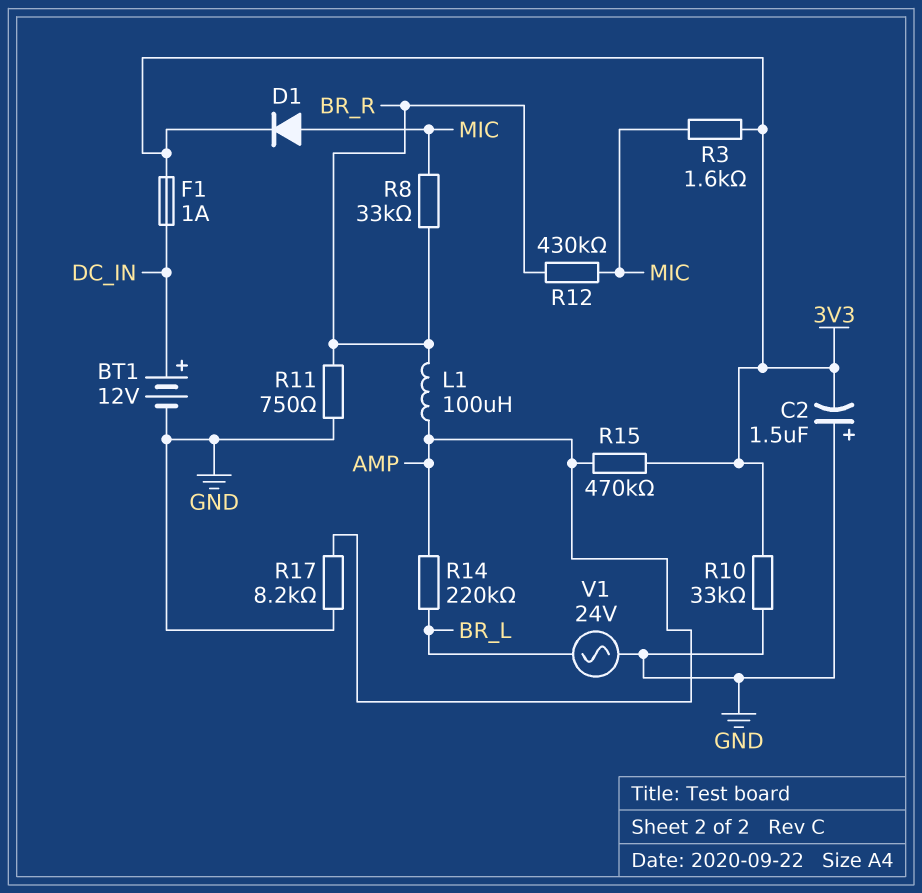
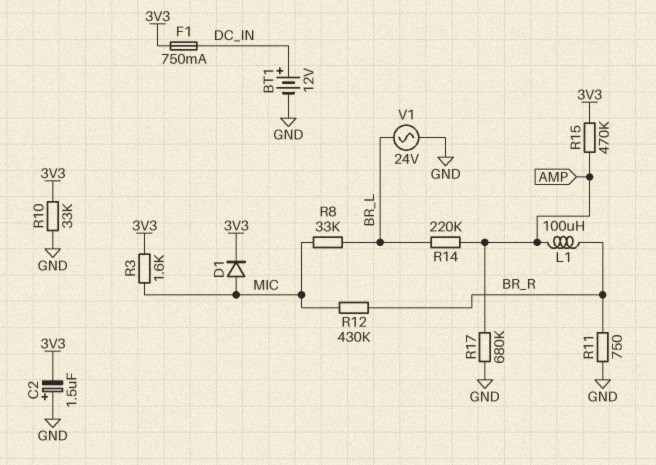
F1: 1A (3V3, DC_IN) -> 750mA (3V3, DC_IN)
R8: 33k (BR_R, MIC) -> 33k (BR_L, MIC)
R17: 8.2k (AMP, GND) -> 680k (AMP, GND)

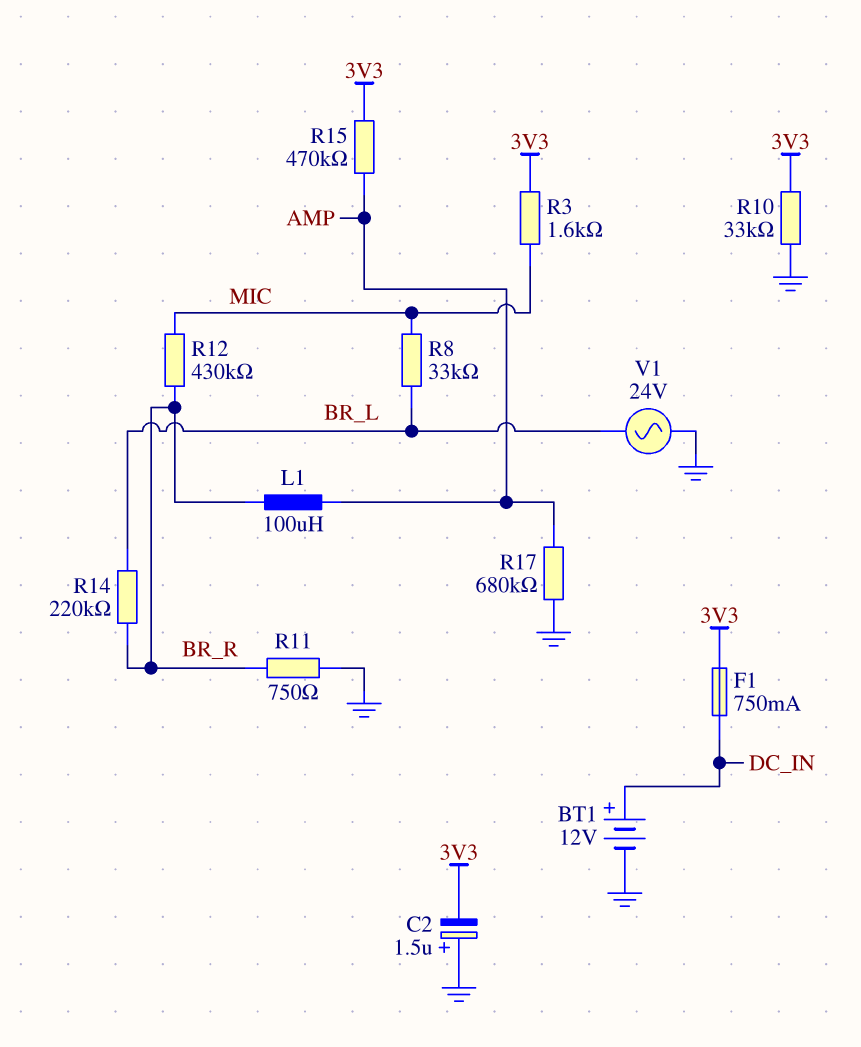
D1: diode (A MIC, K 3V3) -> none
R14: 220k (AMP, BR_L) -> 220k (BR_L, BR_R)

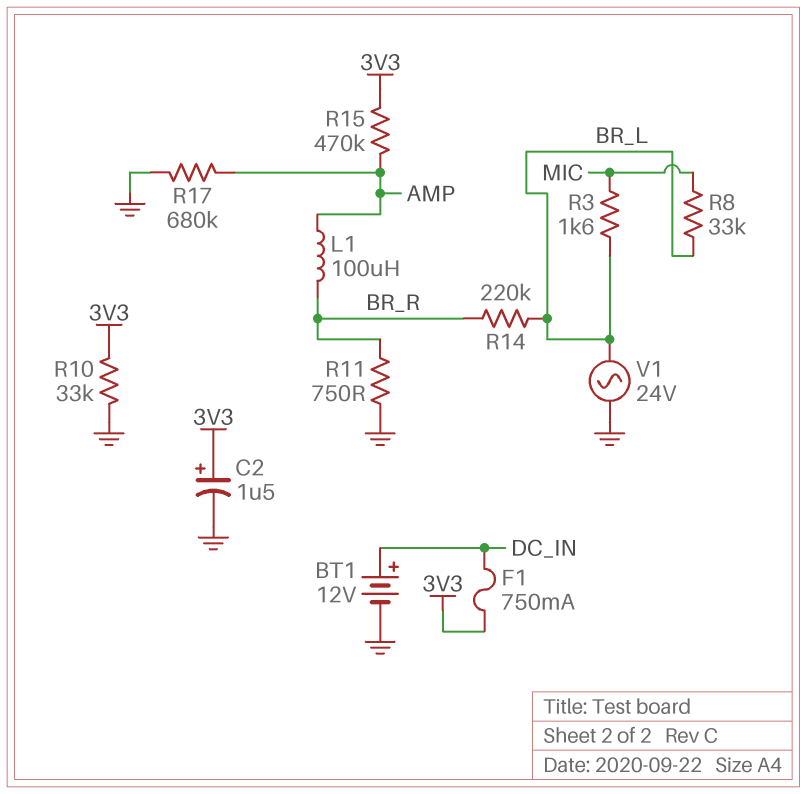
C2: 1.5uF (plus GND, minus 3V3) -> 1.5uF (plus 3V3, minus GND)
R3: 1.6k (3V3, MIC) -> 1.6k (BR_L, MIC)
R12: 430k (BR_R, MIC) -> none

